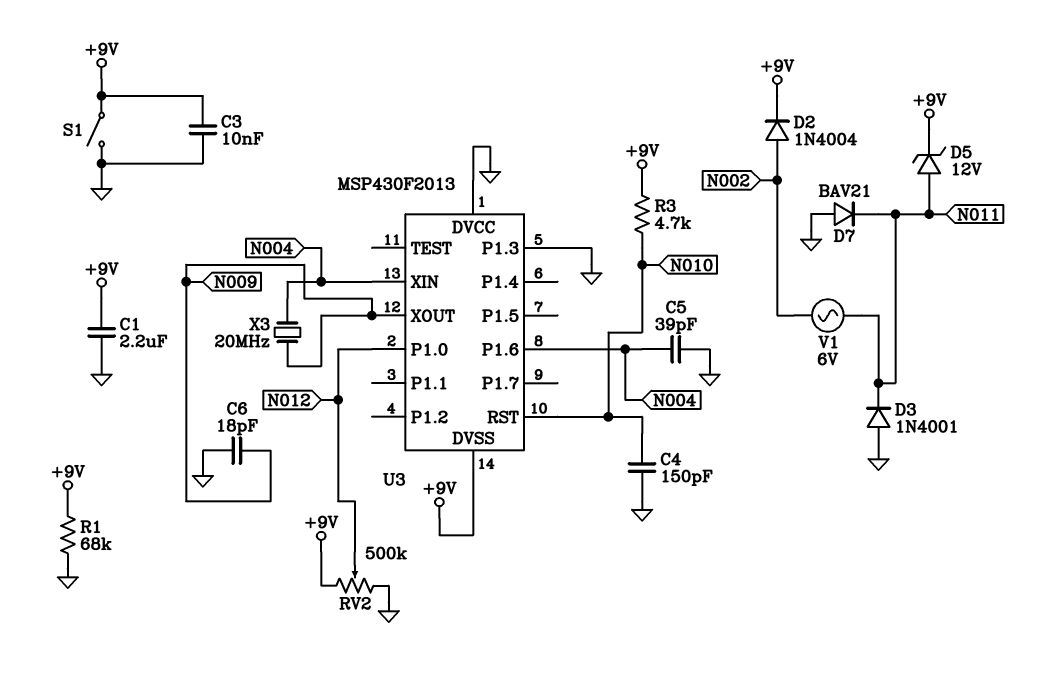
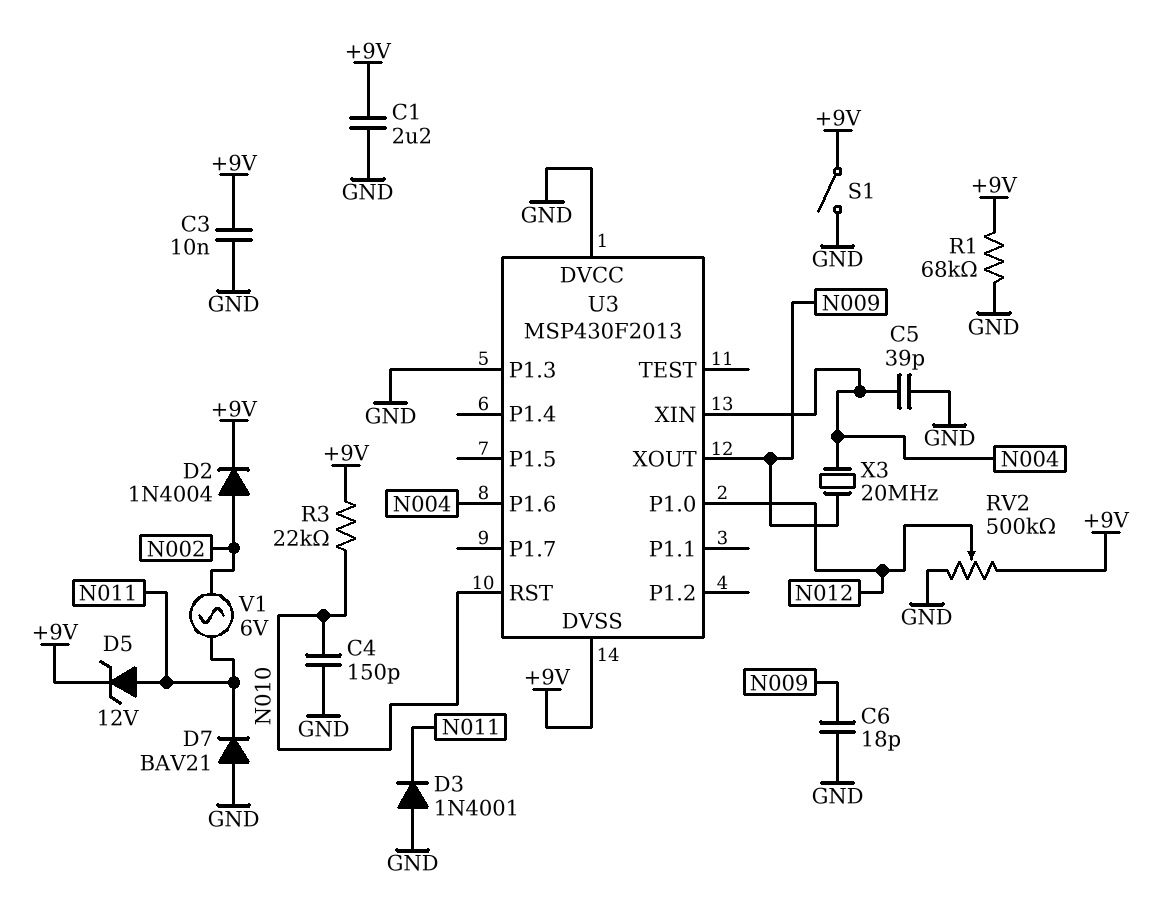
R3: 4.7k (+9V, N010) -> 22k (+9V, N010)

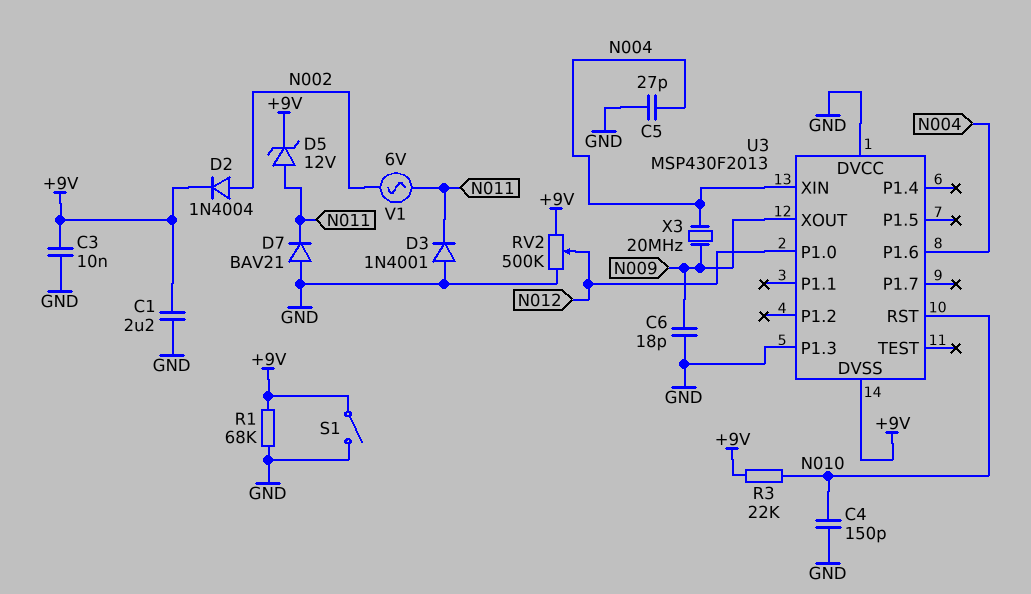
C5: 39pF (GND, N004) -> 27pF (GND, N004)

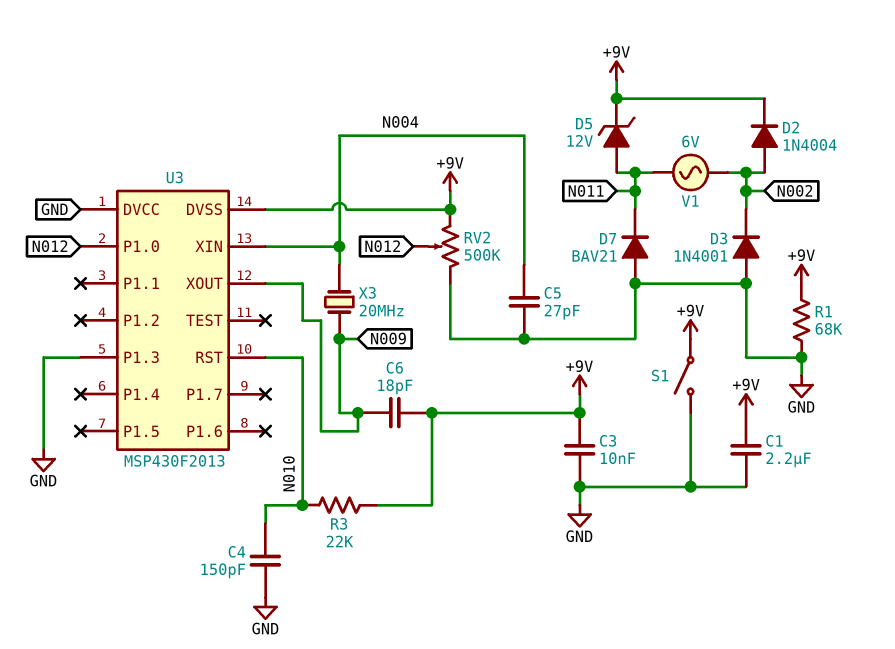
C6: 18pF (GND, N009) -> 18pF (+9V, N009)
D3: diode 1N4001 (A GND, K N011) -> diode 1N4001 (A GND, K N002)
U3 pin P1.6: N004 -> none

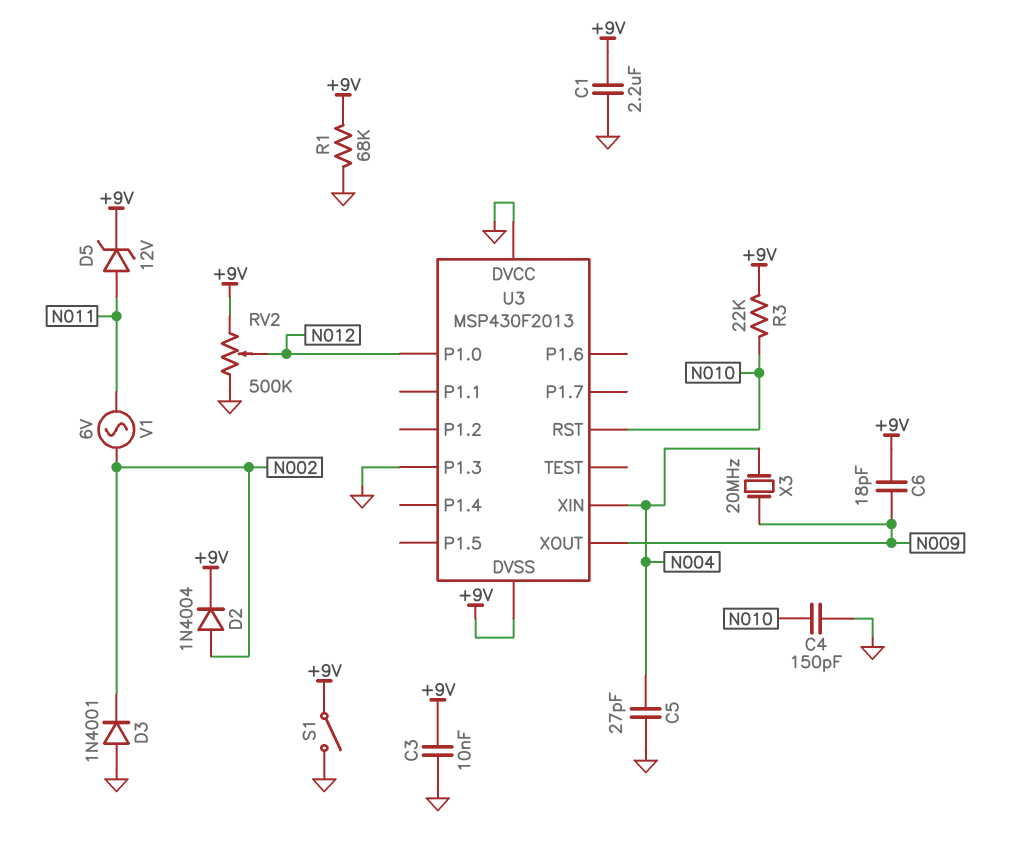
D7: diode BAV21 (A GND, K N011) -> none

